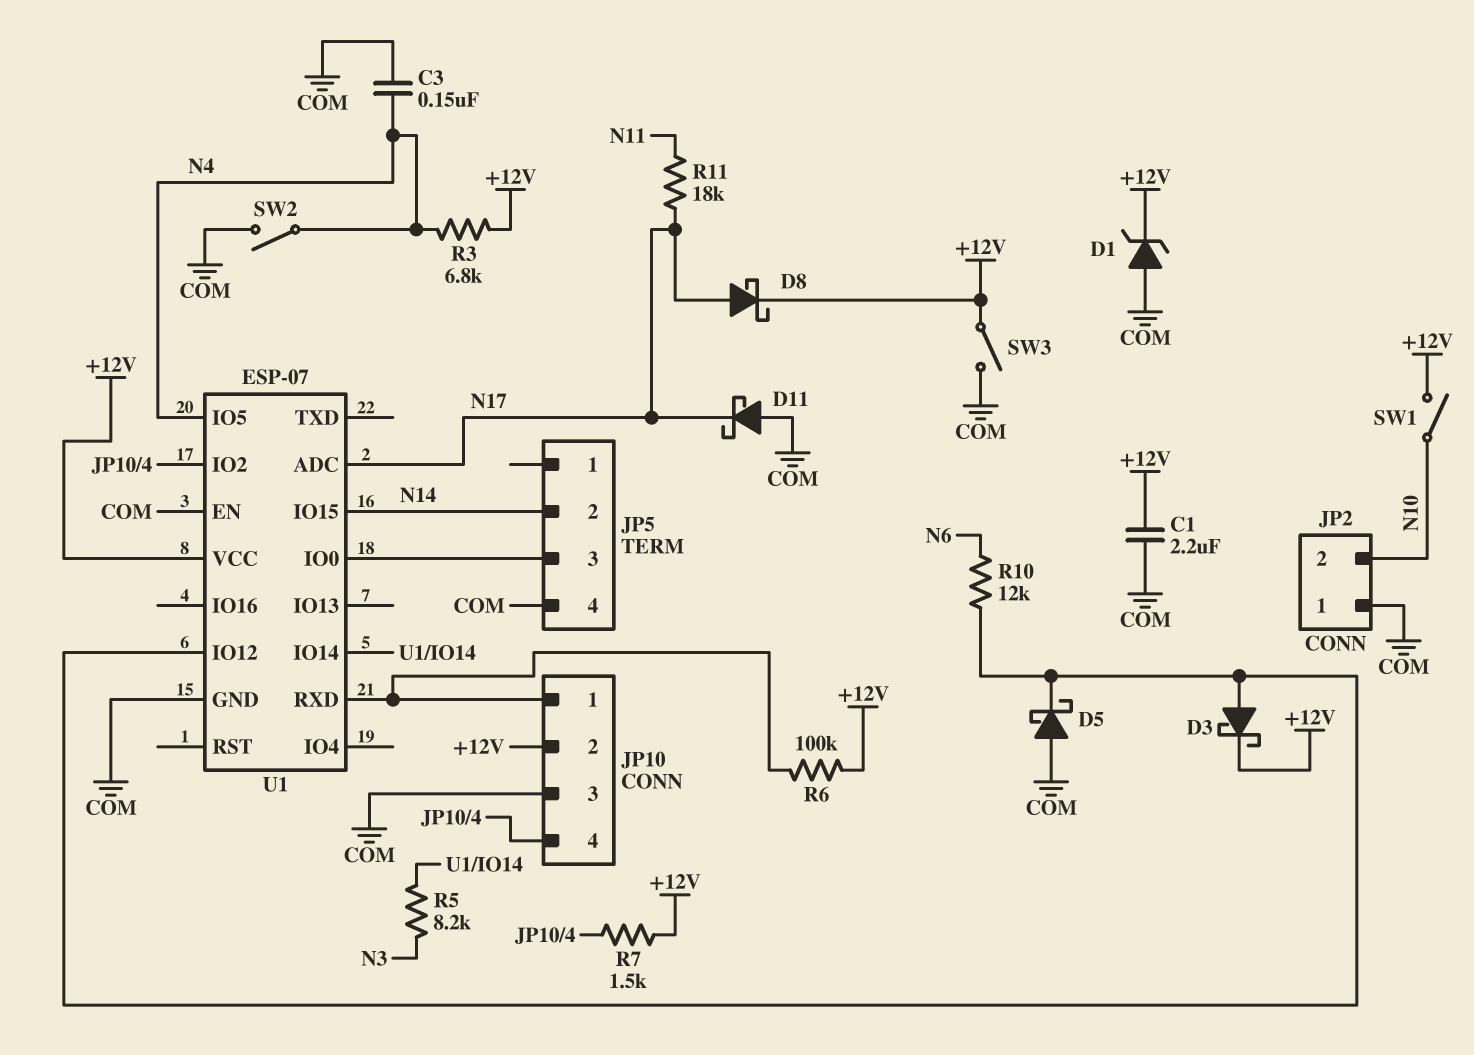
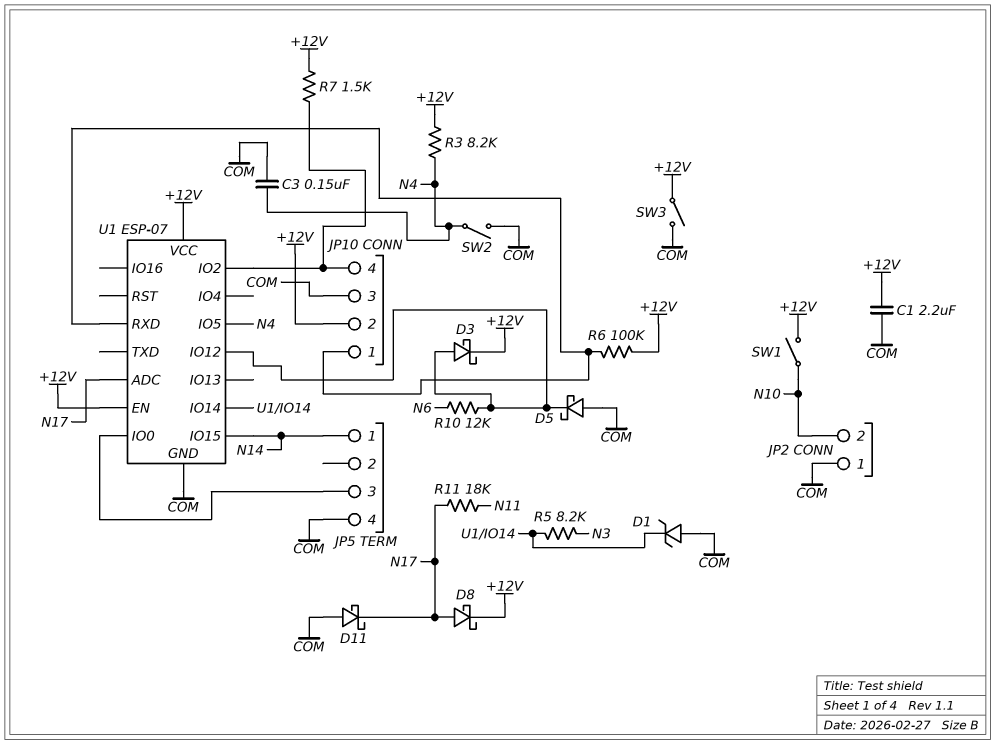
D1: zener (A COM, K +12V) -> zener (A COM, K U1/IO14)
JP5 pin 1: none -> N14
JP5 pin 2: N14 -> none
R3: 6.8k (+12V, N4) -> 8.2k (+12V, N4)
U1 pin EN: COM -> +12V

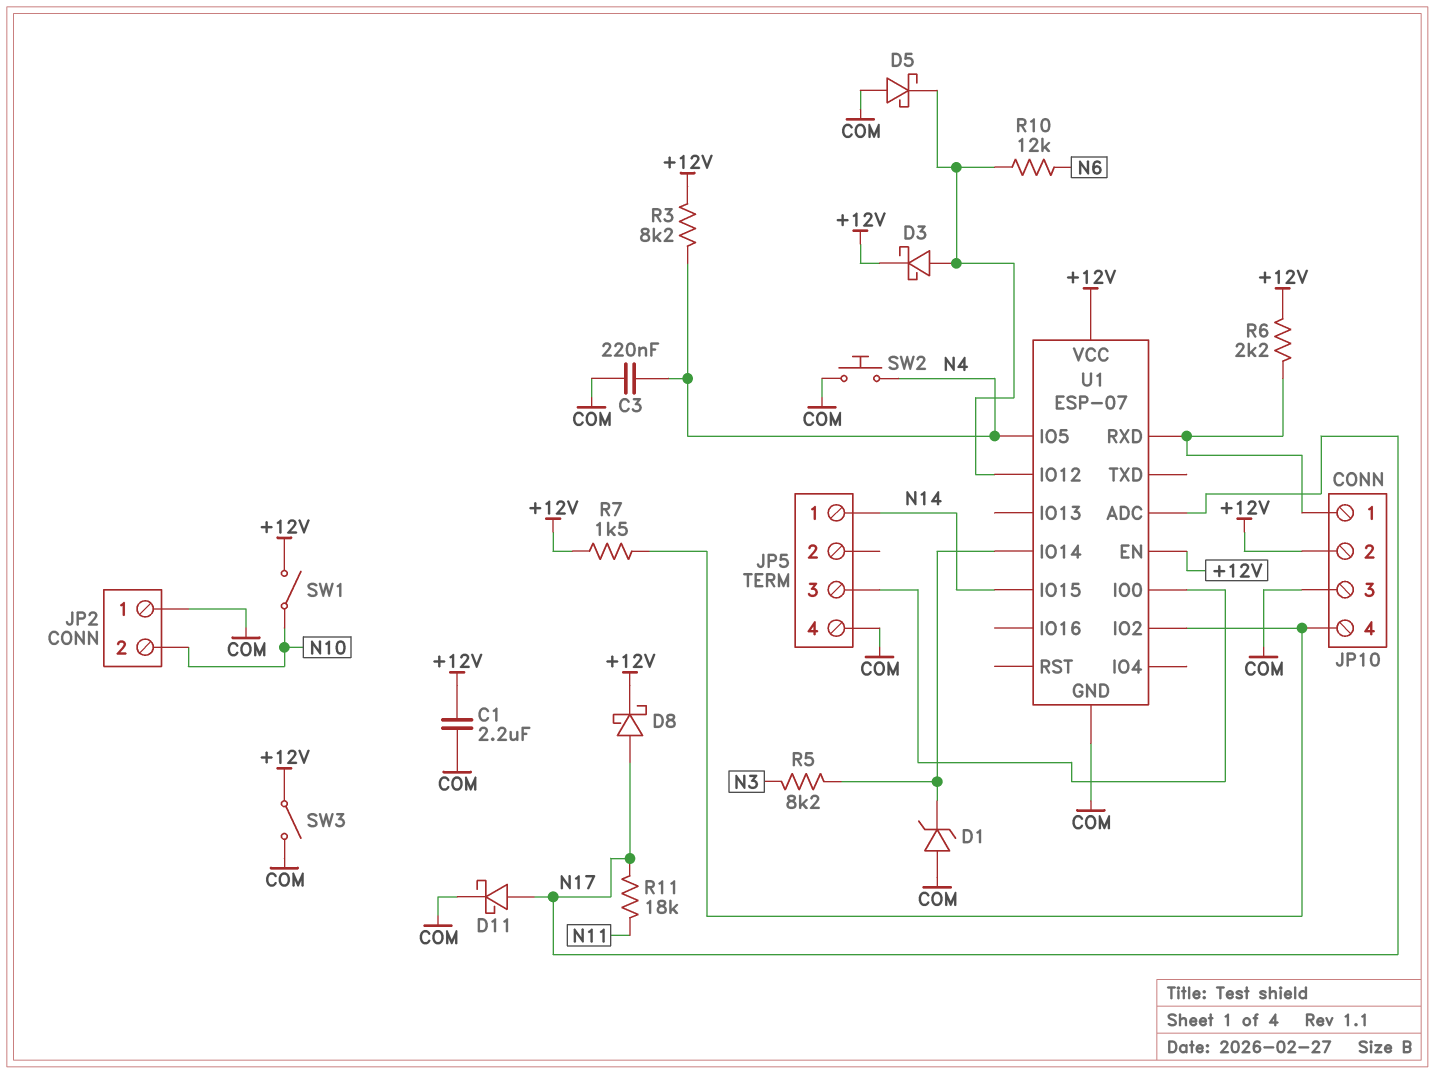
C3: 150nF (COM, N4) -> 220nF (COM, N4)
D11: schottky (A COM, K N17) -> schottky (A N17, K COM)
R6: 100k (+12V, JP10/1) -> 2.2k (+12V, JP10/1)
SW2: switch (COM, N4) -> button (COM, N4)

